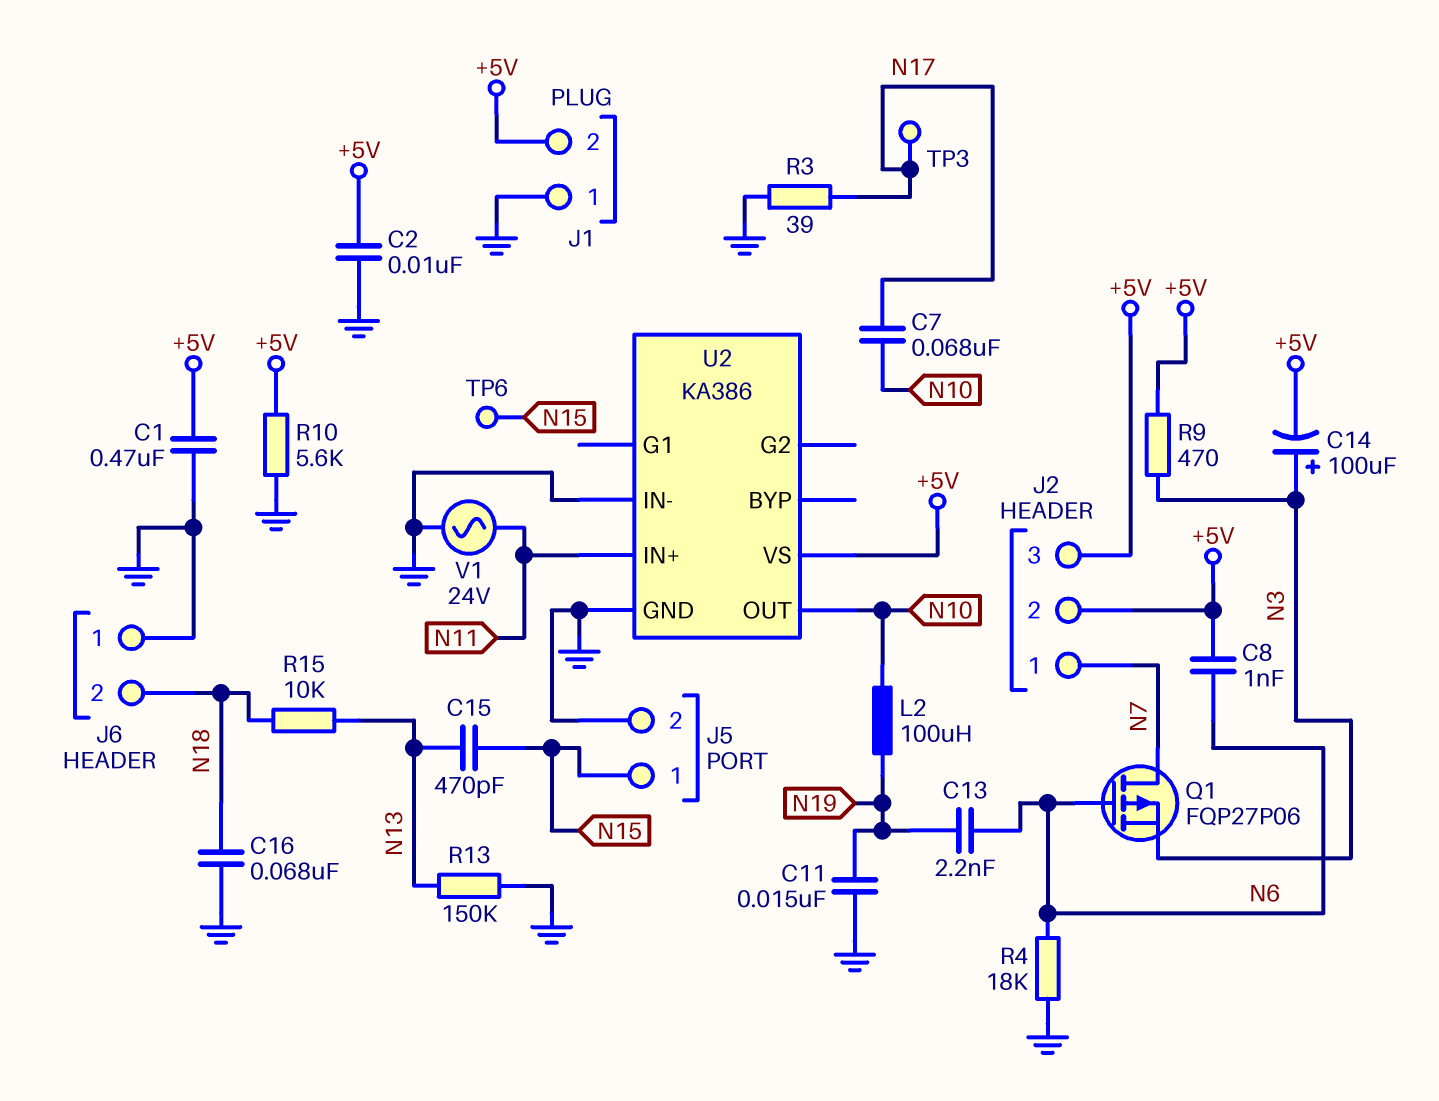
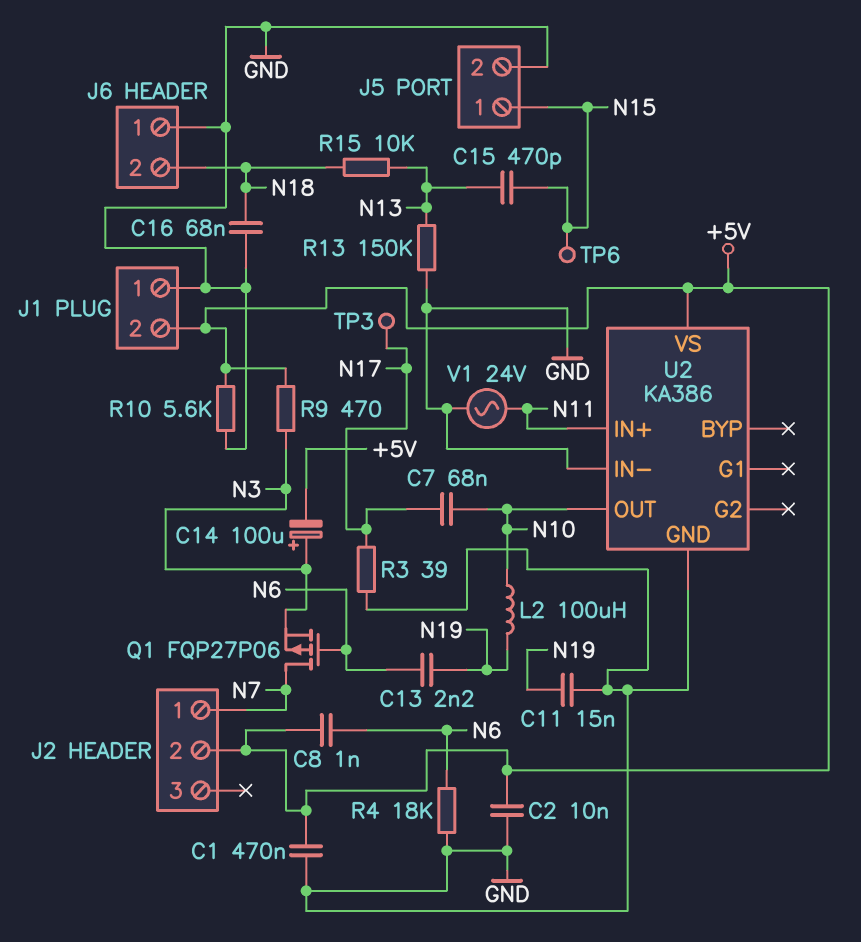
J2 pin 3: +5V -> none

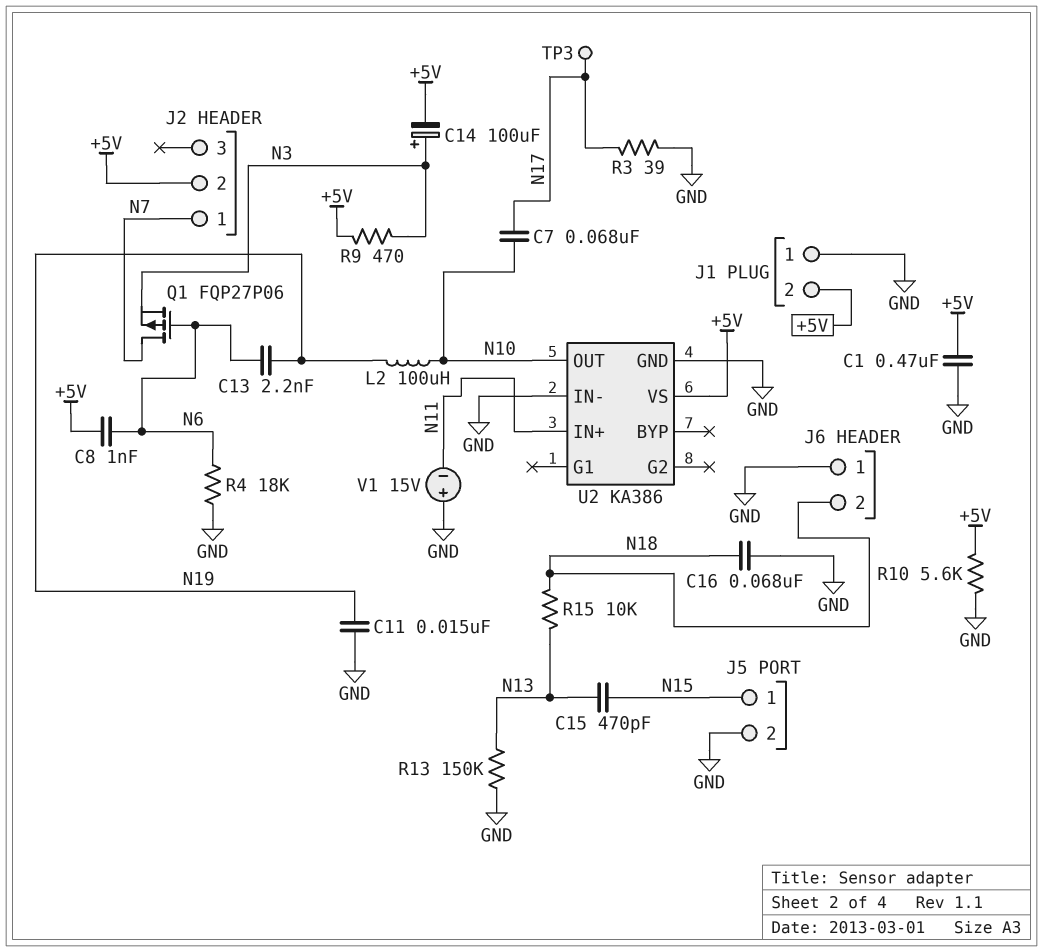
C2: 10nF (+5V, GND) -> none
TP6: test point (N15) -> none
V1: AC 24V (GND, N11) -> 15V (plus GND, minus N11)

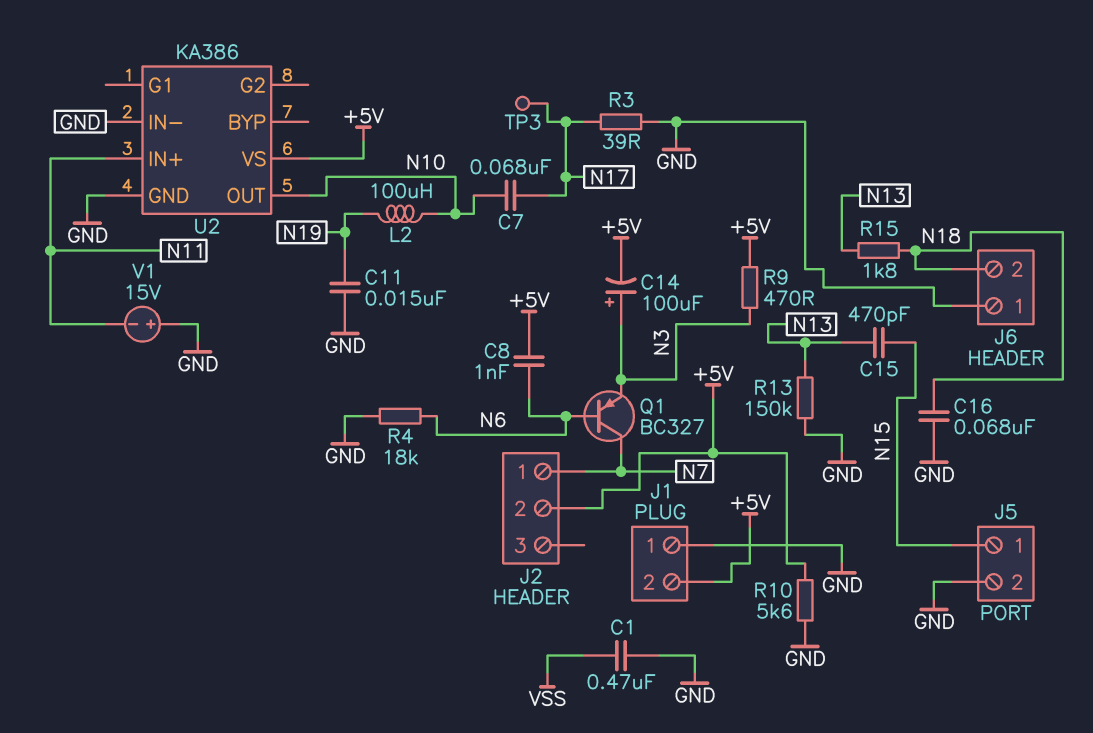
C1: 470nF (+5V, GND) -> 470nF (GND, VSS)
C13: 2.2nF (N6, N19) -> none
Q1: PMOS FQP27P06 (G N6, D N7, S N3) -> PNP BC327 (B N6, C N7, E N3)
R15: 10k (N13, N18) -> 1.8k (N13, N18)

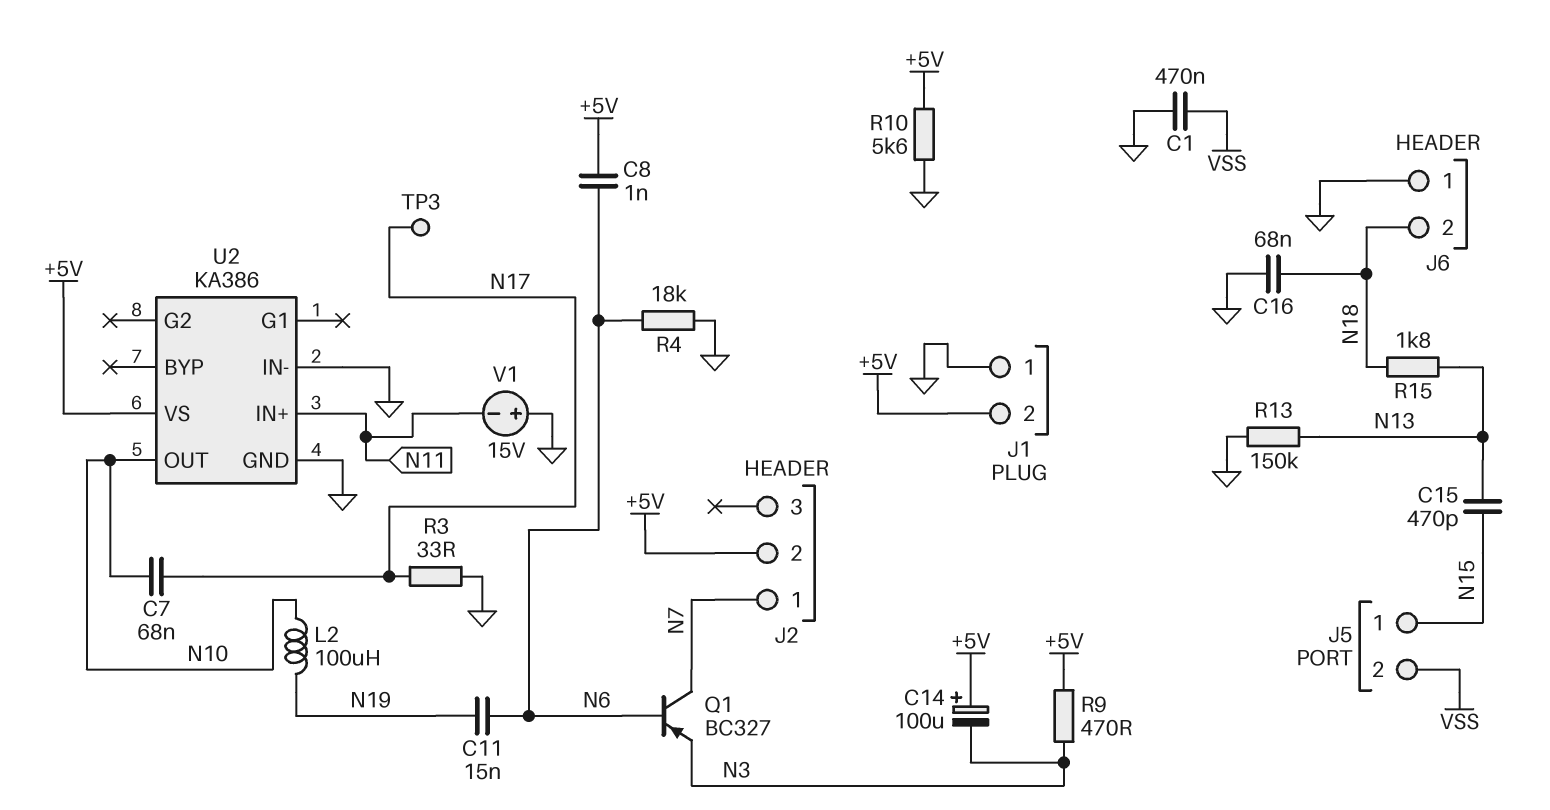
C11: 15nF (GND, N19) -> 15nF (N6, N19)
C14: 100uF (plus N3, minus +5V) -> 100uF (plus +5V, minus N3)
J5 pin 2: GND -> VSS
R3: 39 (GND, N17) -> 33 (GND, N17)

